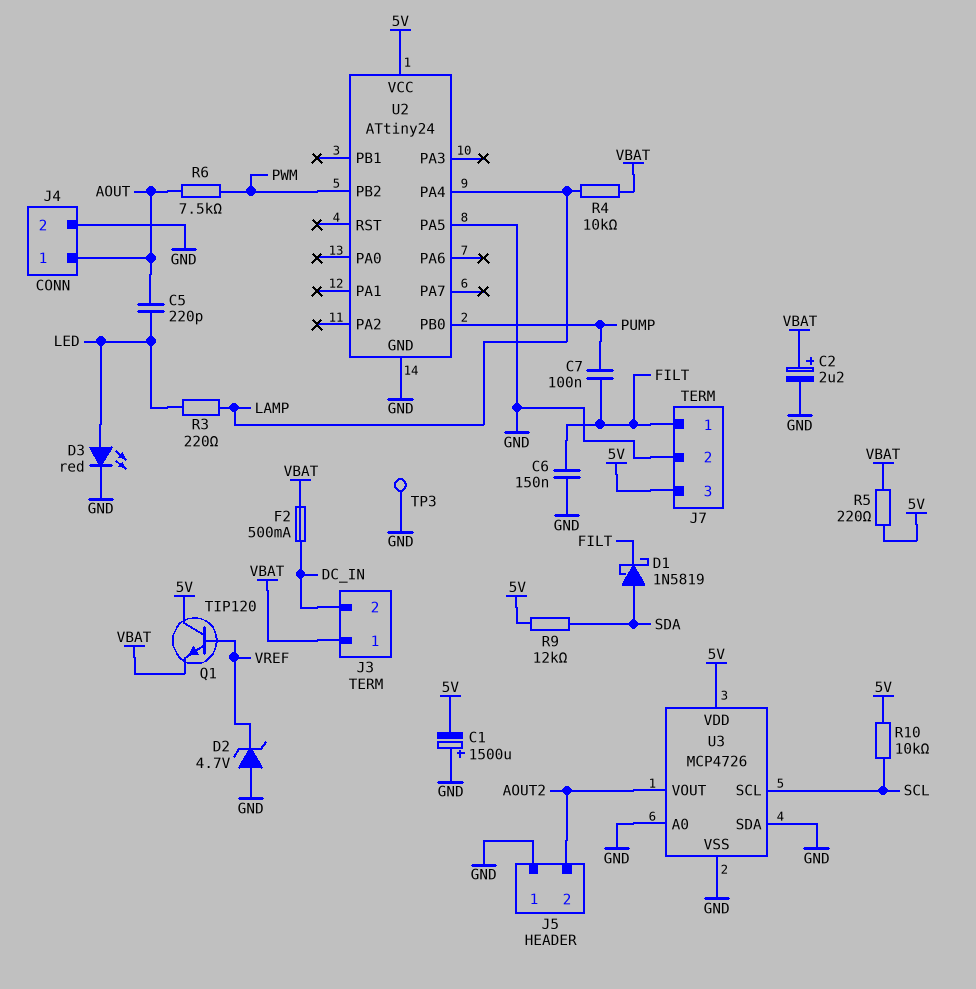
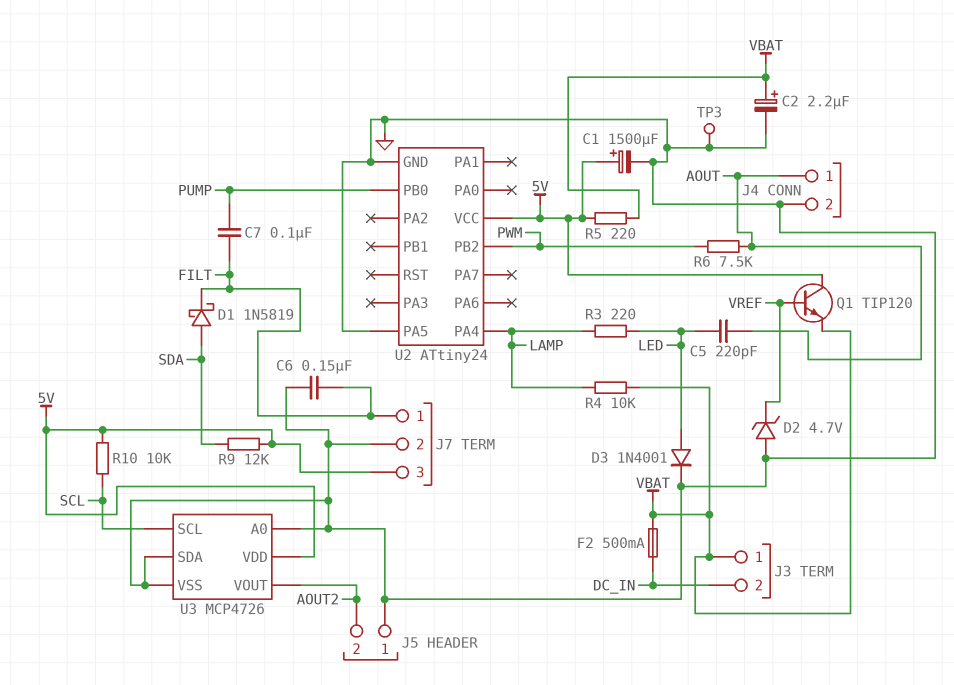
C1: 1500uF (plus GND, minus 5V) -> 1500uF (plus 5V, minus GND)
D3: LED red (A LED, K GND) -> diode 1N4001 (A LED, K GND)

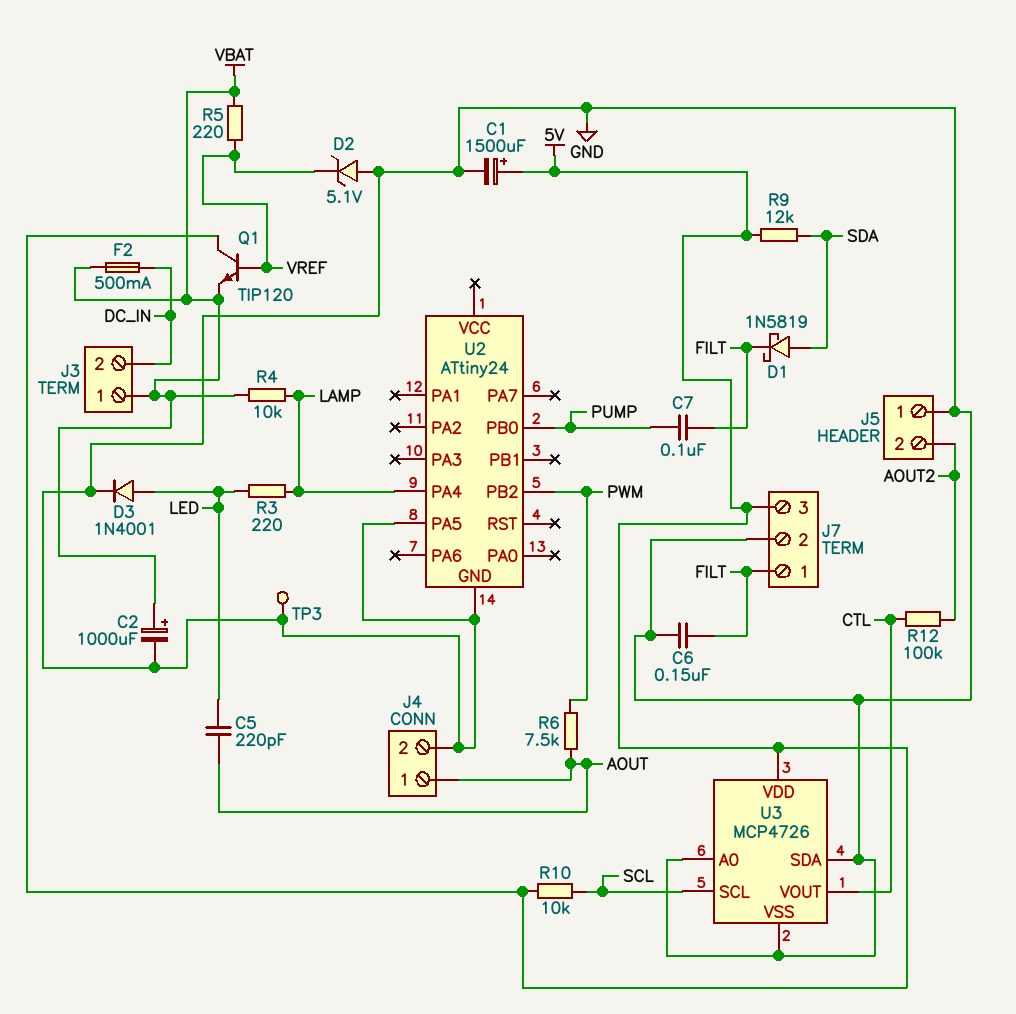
C2: 2.2uF (plus VBAT, minus GND) -> 1000uF (plus VBAT, minus GND)
D2: zener 4.7V (A GND, K VREF) -> zener 5.1V (A GND, K VREF)
R5: 220 (5V, VBAT) -> 220 (VBAT, VREF)
R12: none -> 100k (AOUT2, CTL)
U2 pin VCC: 5V -> none
U3 pin VOUT: AOUT2 -> CTL

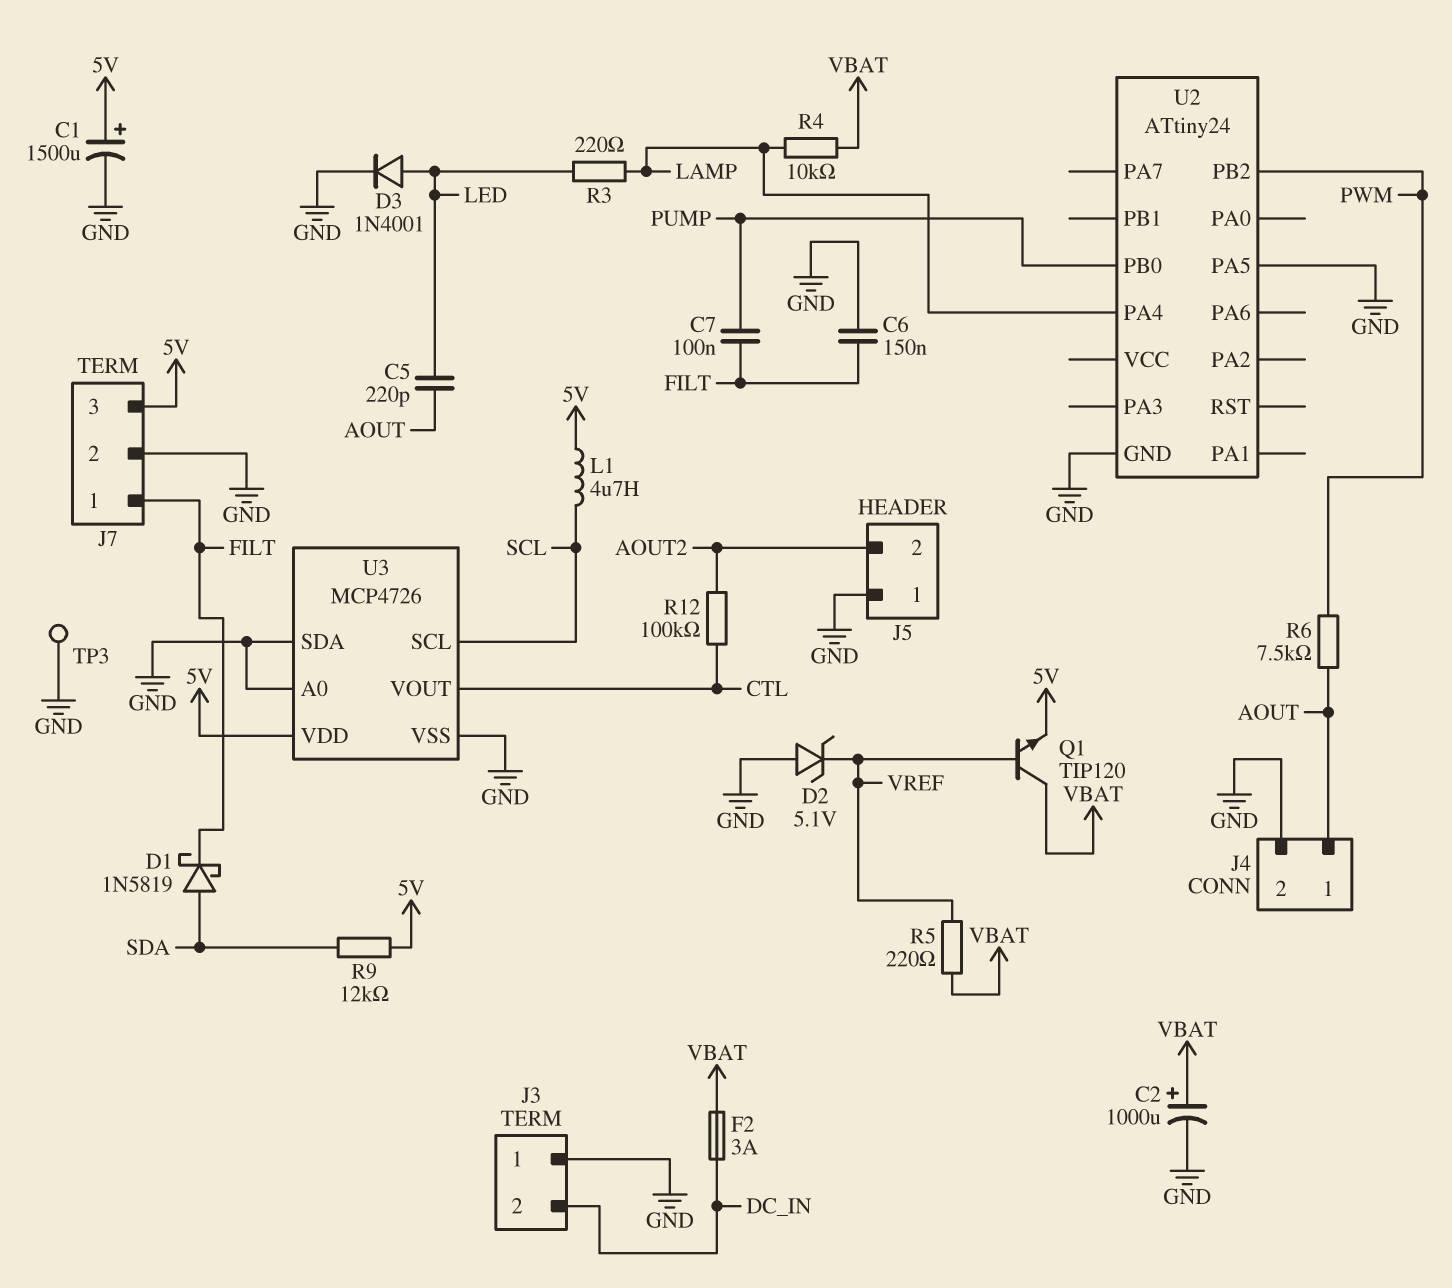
F2: 500mA (DC_IN, VBAT) -> 3A (DC_IN, VBAT)
J3 pin 1: VBAT -> GND
L1: none -> 4.7uH (5V, SCL)
Q1: NPN TIP120 (B VREF, C 5V, E VBAT) -> NPN TIP120 (B VREF, C VBAT, E 5V)
R10: 10k (5V, SCL) -> none

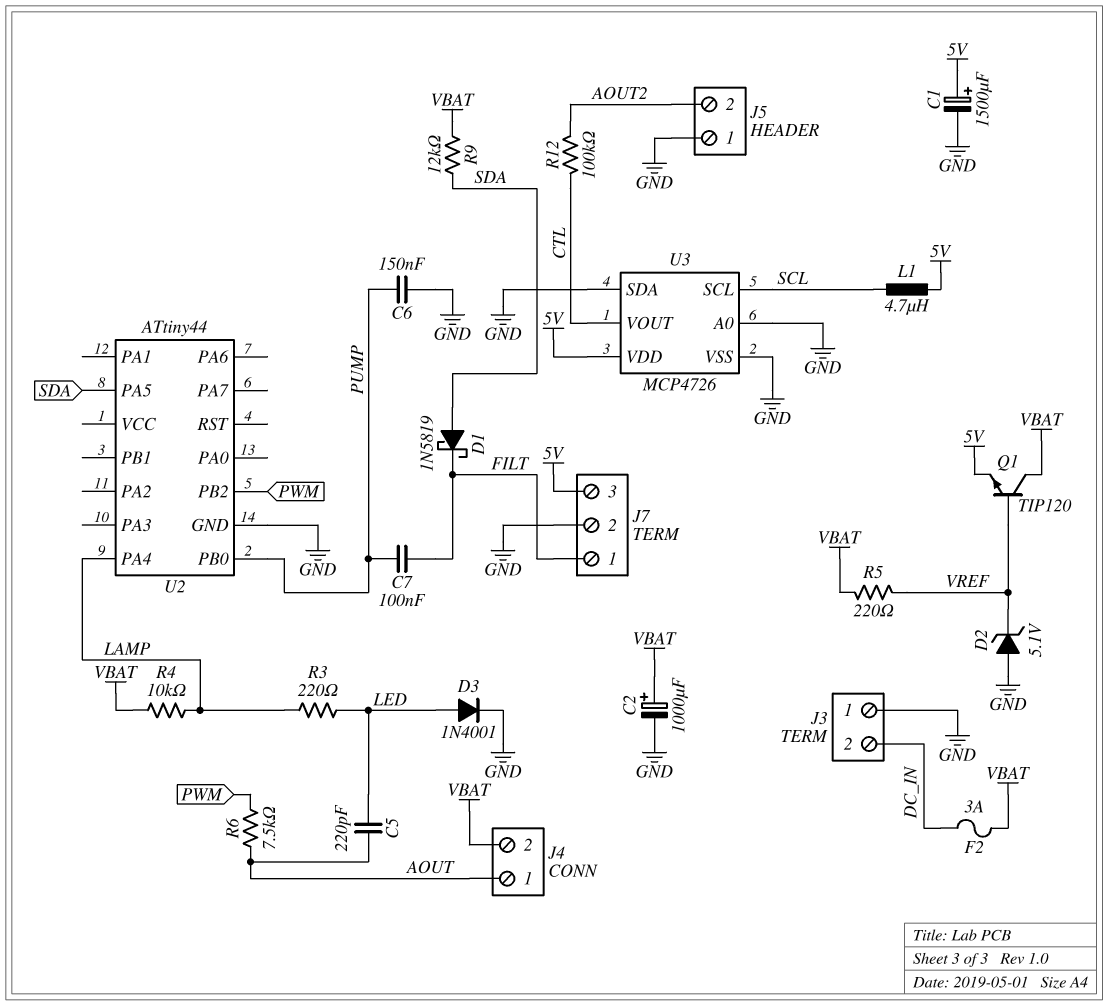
C6: 150nF (FILT, GND) -> 150nF (GND, PUMP)
J4 pin 2: GND -> VBAT
R9: 12k (5V, SDA) -> 12k (SDA, VBAT)
TP3: test point (GND) -> none
U2: ATtiny24 -> ATtiny44
U2 pin PA5: GND -> SDA

